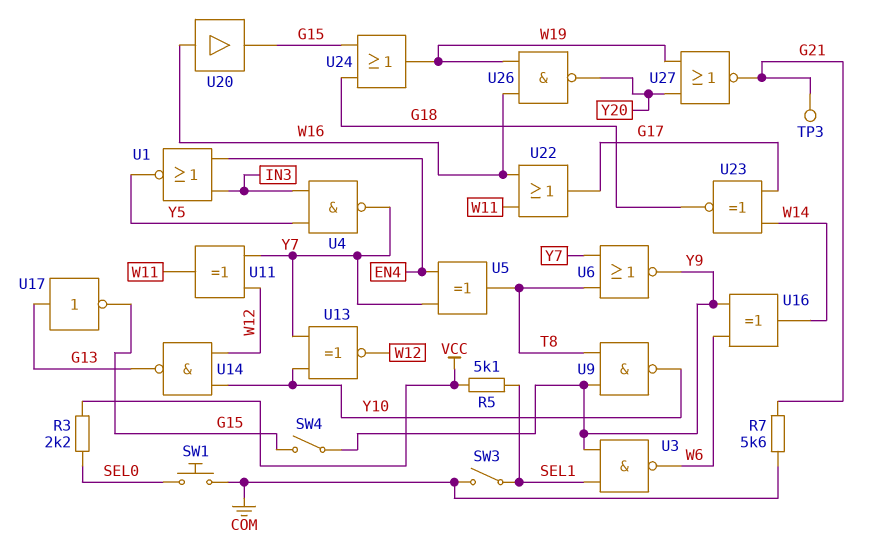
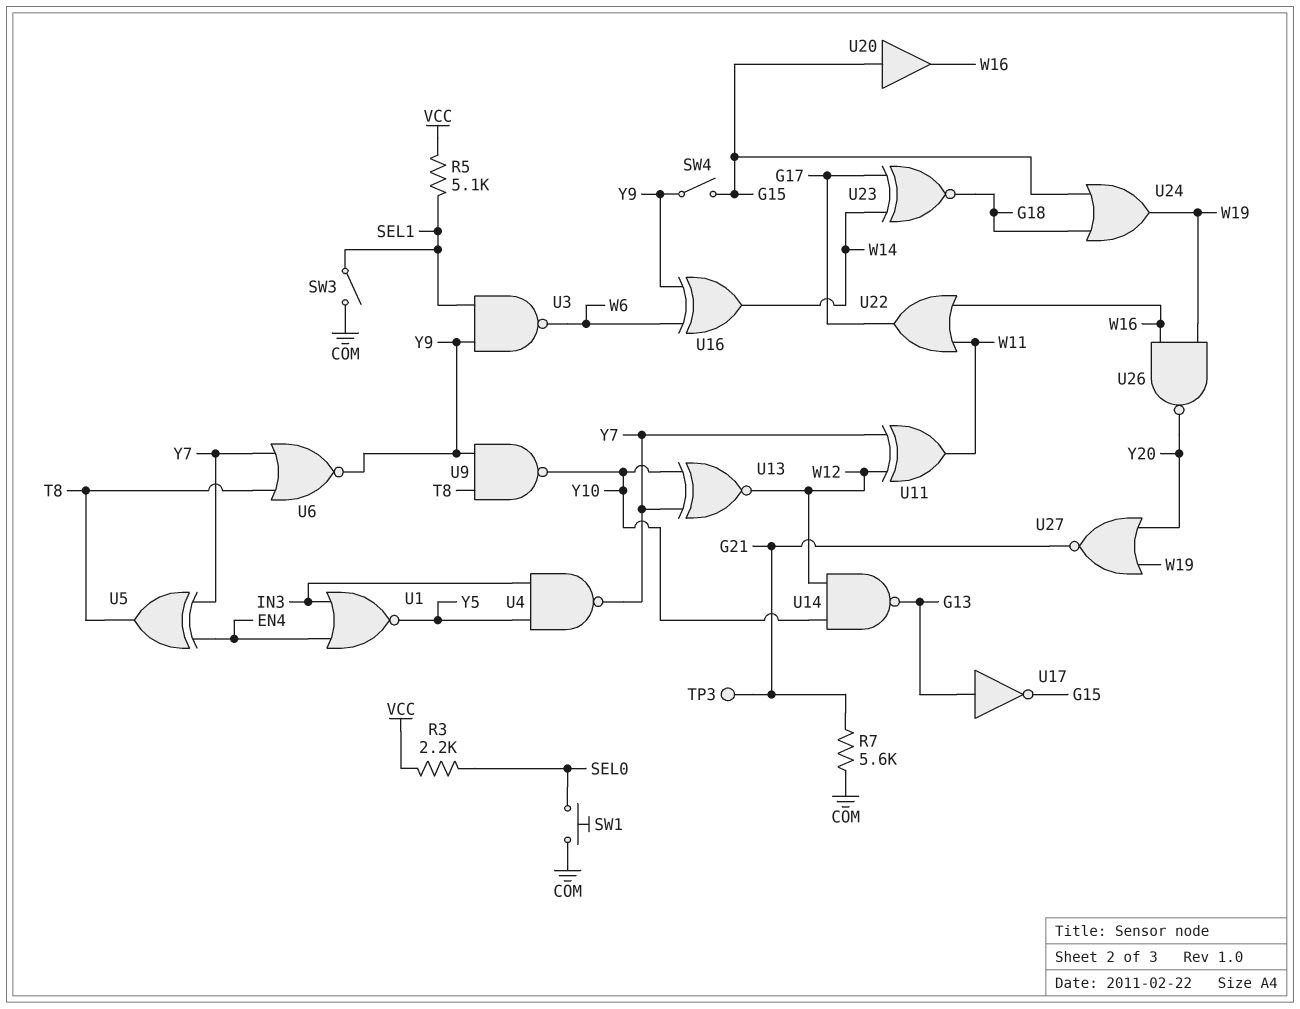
U20: buffer (in W16, out G15) -> buffer (in G15, out W16)

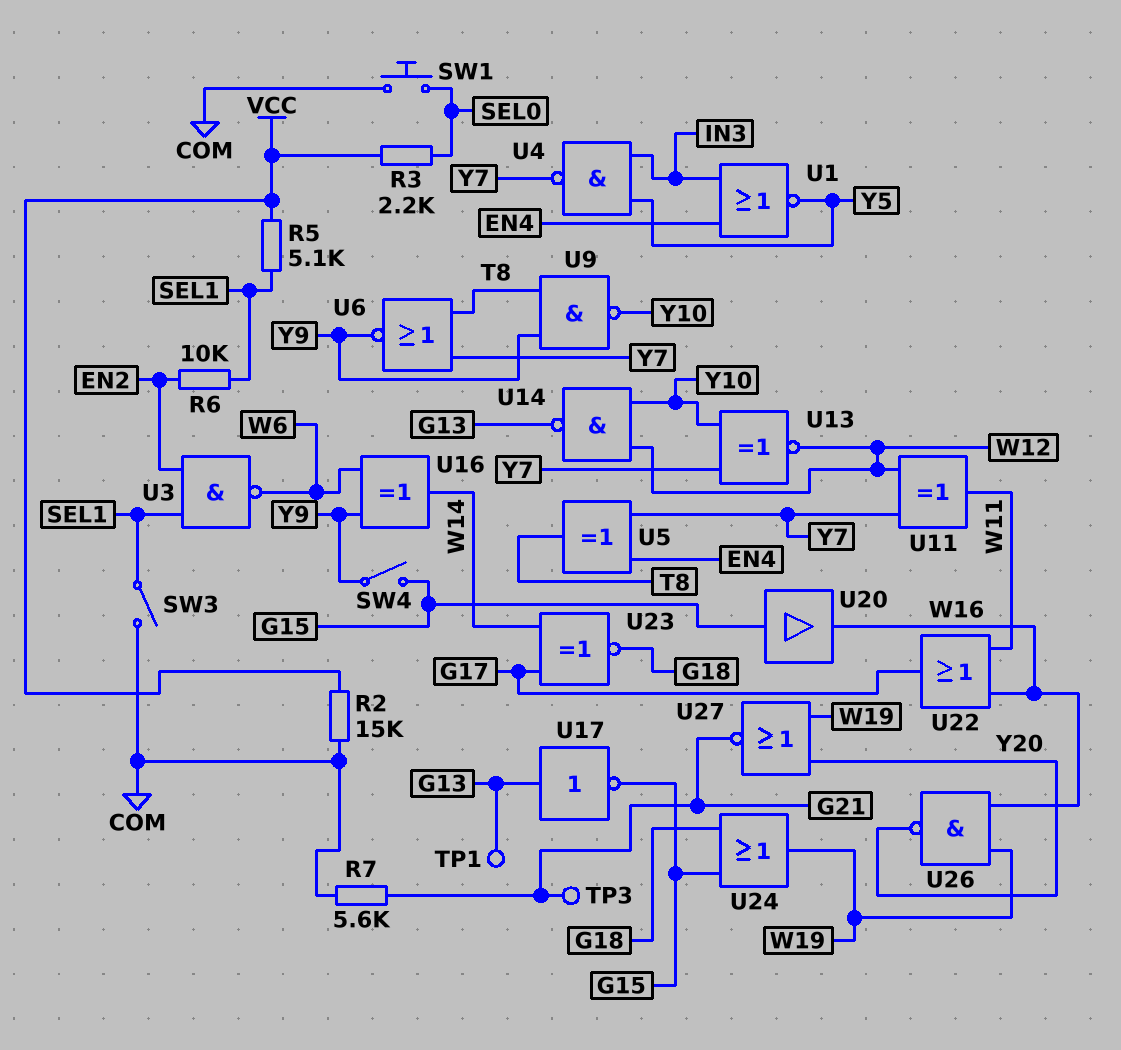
R2: none -> 15k (COM, VCC)
R6: none -> 10k (EN2, SEL1)
TP1: none -> test point (G13)
U3: NAND (in SEL1, in Y9, out W6) -> NAND (in EN2, in SEL1, out W6)

